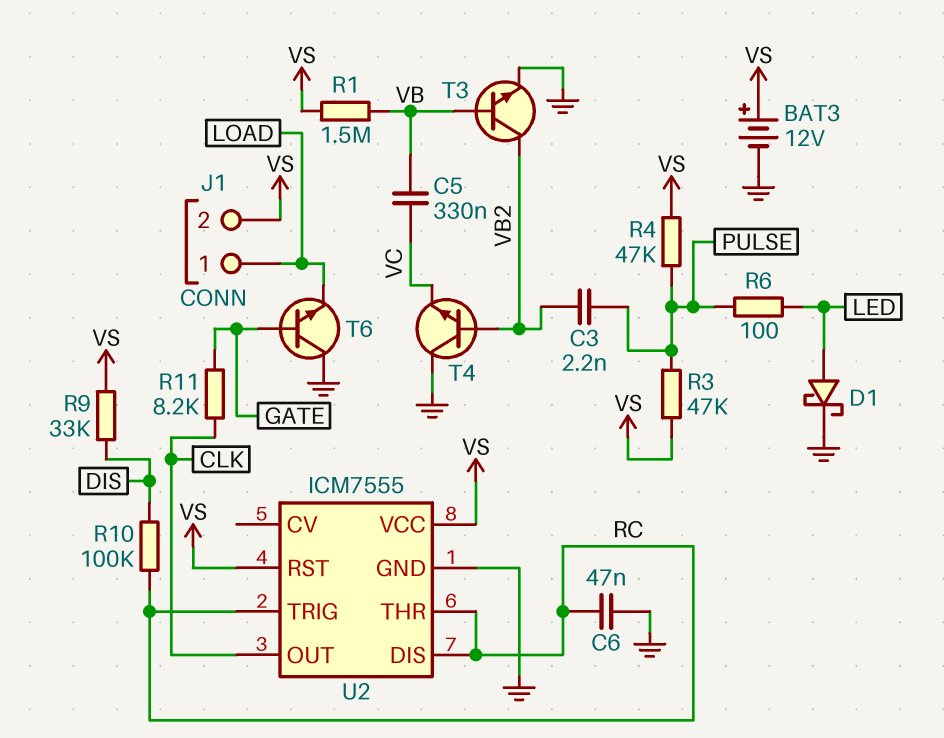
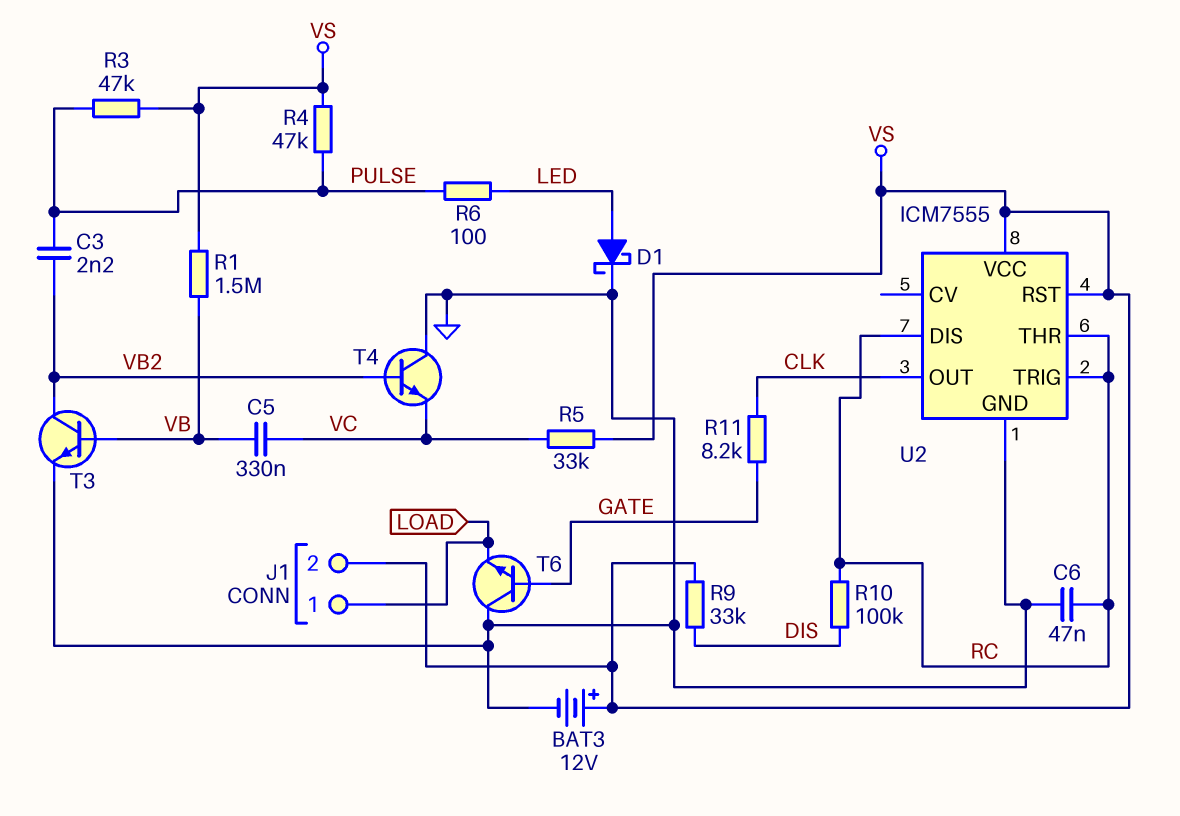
R5: none -> 33k (VC, VS)

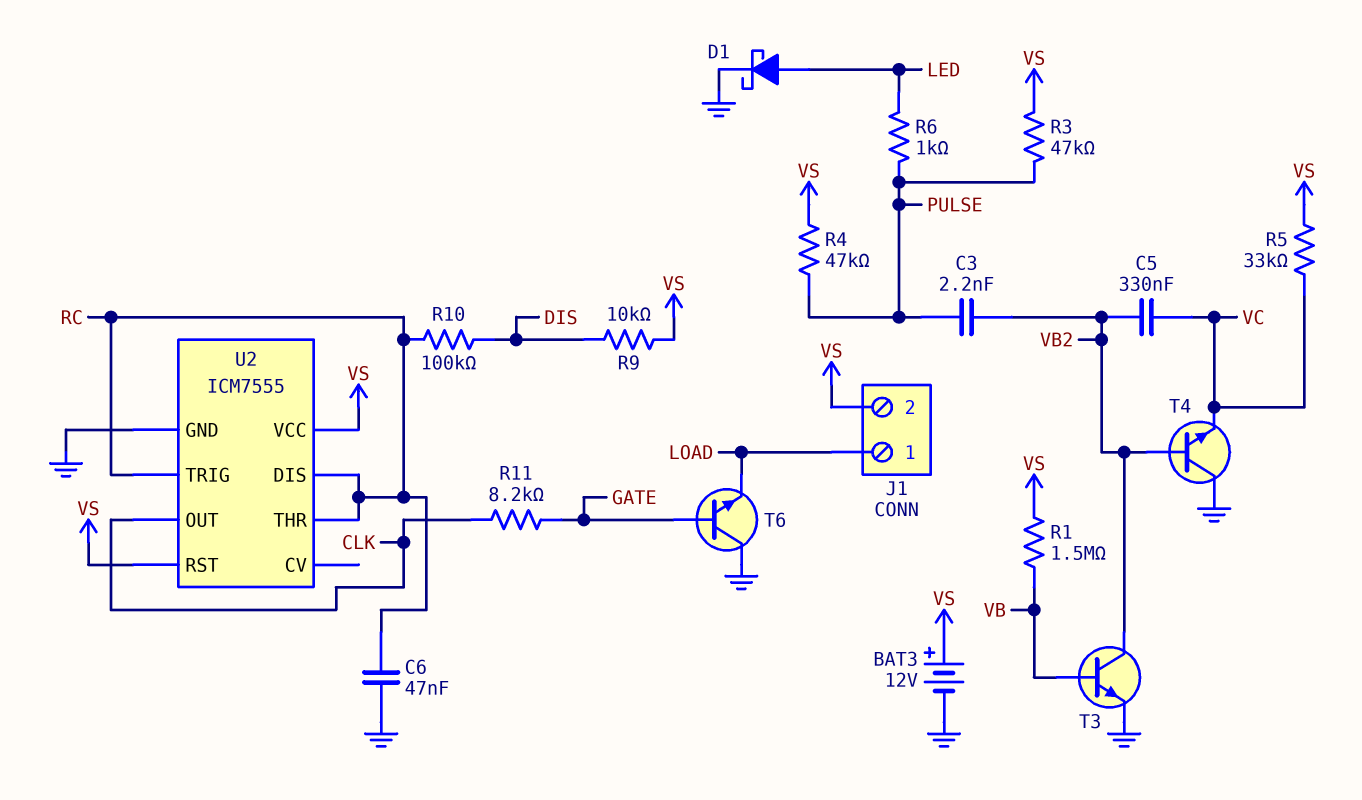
C5: 330nF (VB, VC) -> 330nF (VB2, VC)
R6: 100 (LED, PULSE) -> 1k (LED, PULSE)
R9: 33k (DIS, VS) -> 10k (DIS, VS)

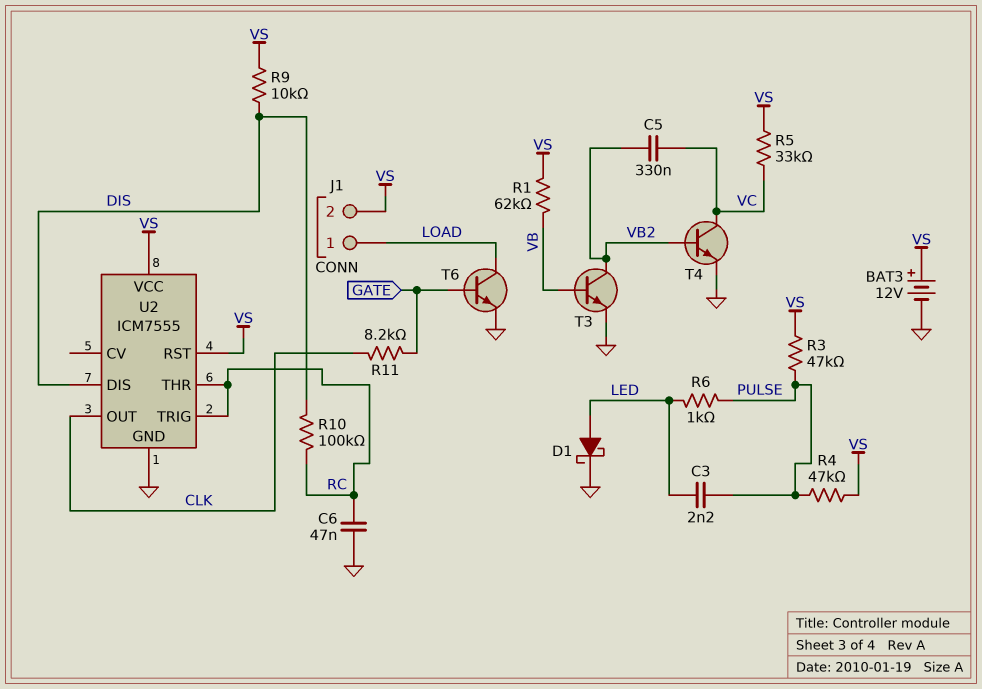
C3: 2.2nF (PULSE, VB2) -> 2.2nF (LED, PULSE)
R1: 1.5M (VB, VS) -> 62k (VB, VS)
T4: NPN (B VB2, C GND, E VC) -> NPN (B VB2, C VC, E GND)
T6: NPN (B GATE, C GND, E LOAD) -> NPN (B GATE, C LOAD, E GND)
U2 pin DIS: RC -> DIS

